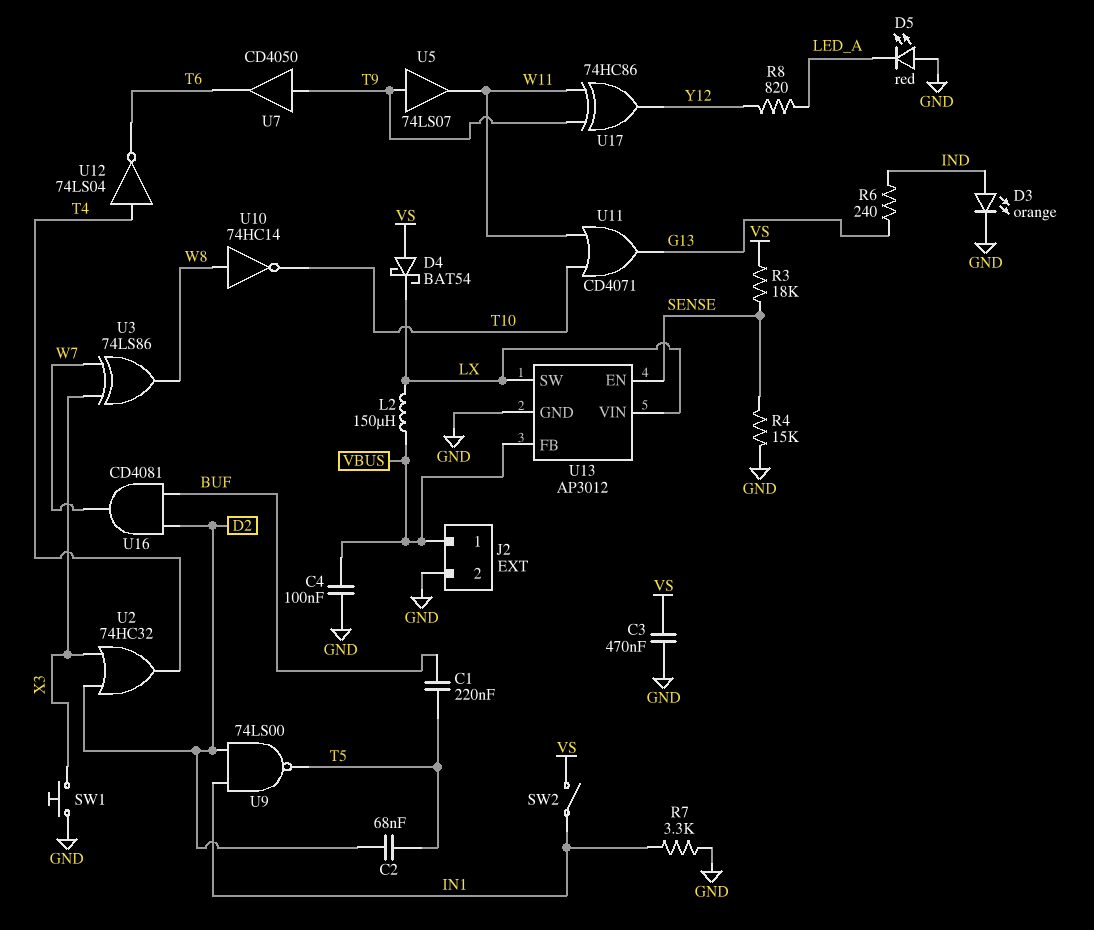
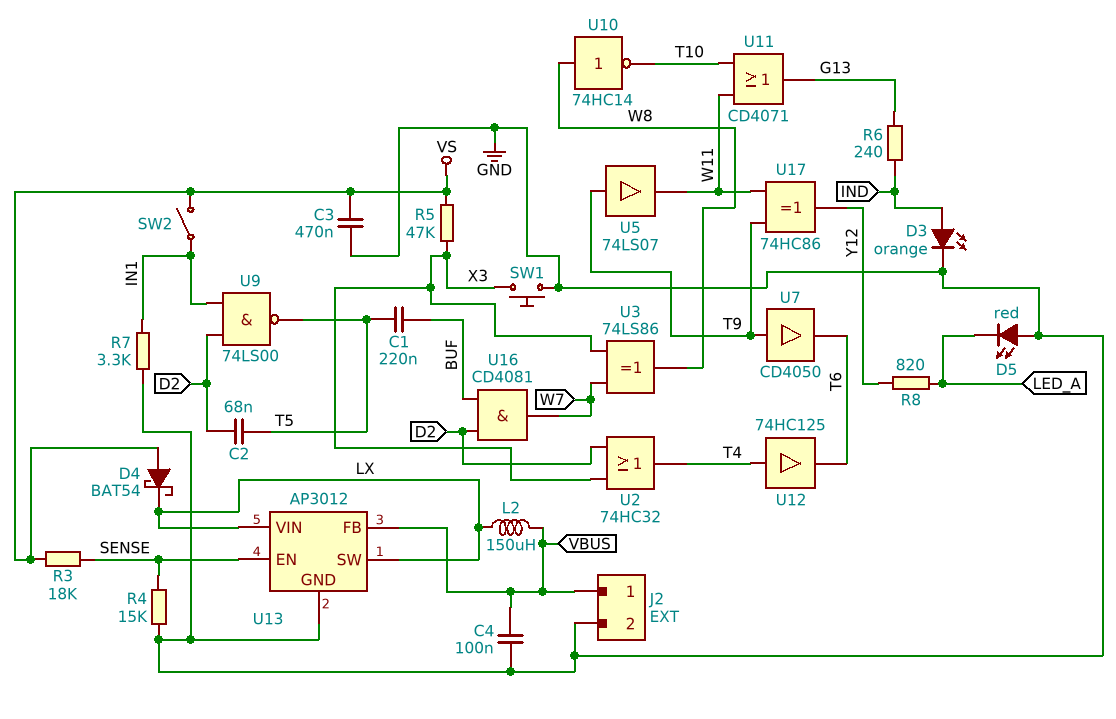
R5: none -> 47k (VS, X3)
U12: NOT 74LS04 (in T4, out T6) -> buffer 74HC125 (in T4, out T6)

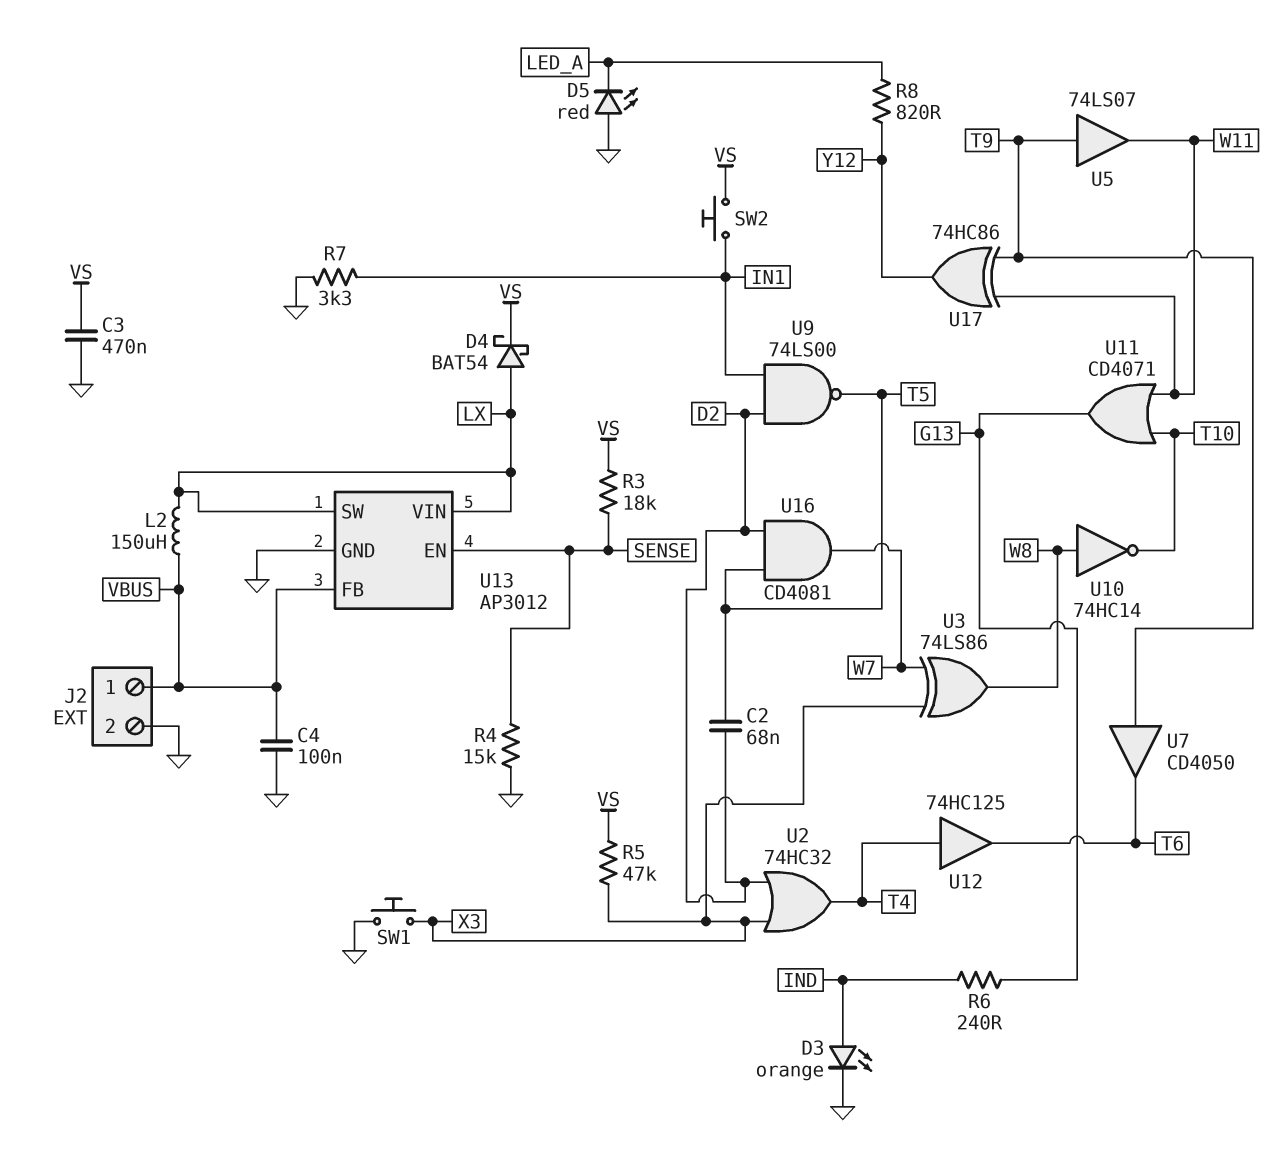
C1: 220nF (BUF, T5) -> none
D4: schottky BAT54 (A VS, K LX) -> schottky BAT54 (A LX, K VS)
SW2: switch (IN1, VS) -> button (IN1, VS)
U16: AND CD4081 (in BUF, in D2, out W7) -> AND CD4081 (in D2, in T5, out W7)

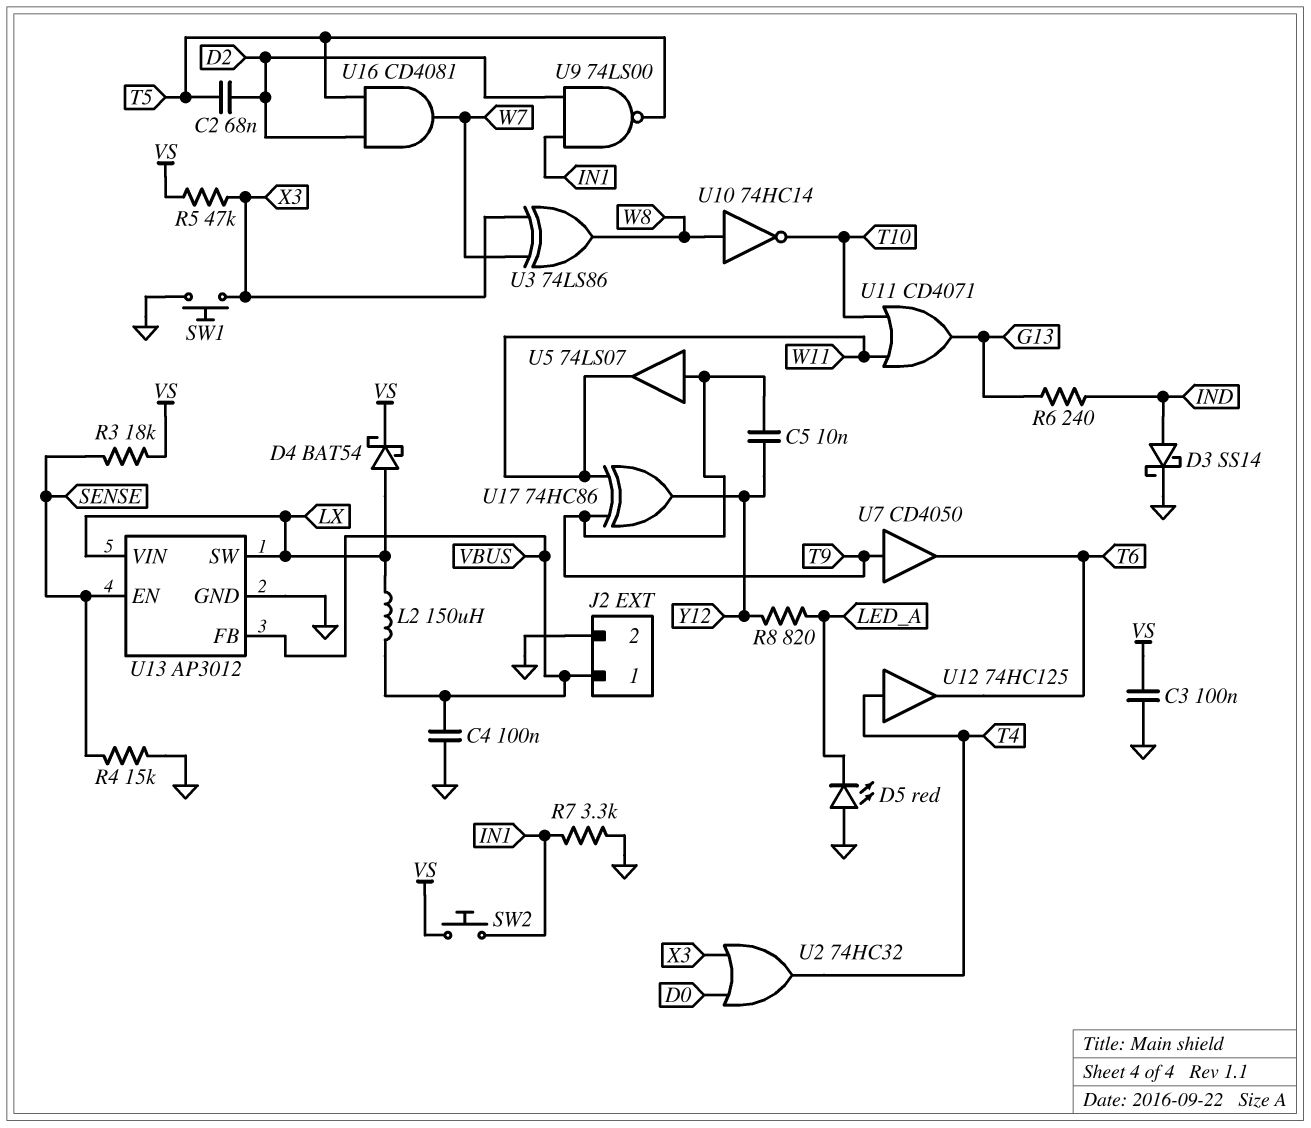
C3: 470nF (GND, VS) -> 100nF (GND, VS)
C5: none -> 10nF (T9, Y12)
D3: LED orange (A IND, K GND) -> schottky SS14 (A IND, K GND)
U2: OR 74HC32 (in D2, in X3, out T4) -> OR 74HC32 (in D0, in X3, out T4)

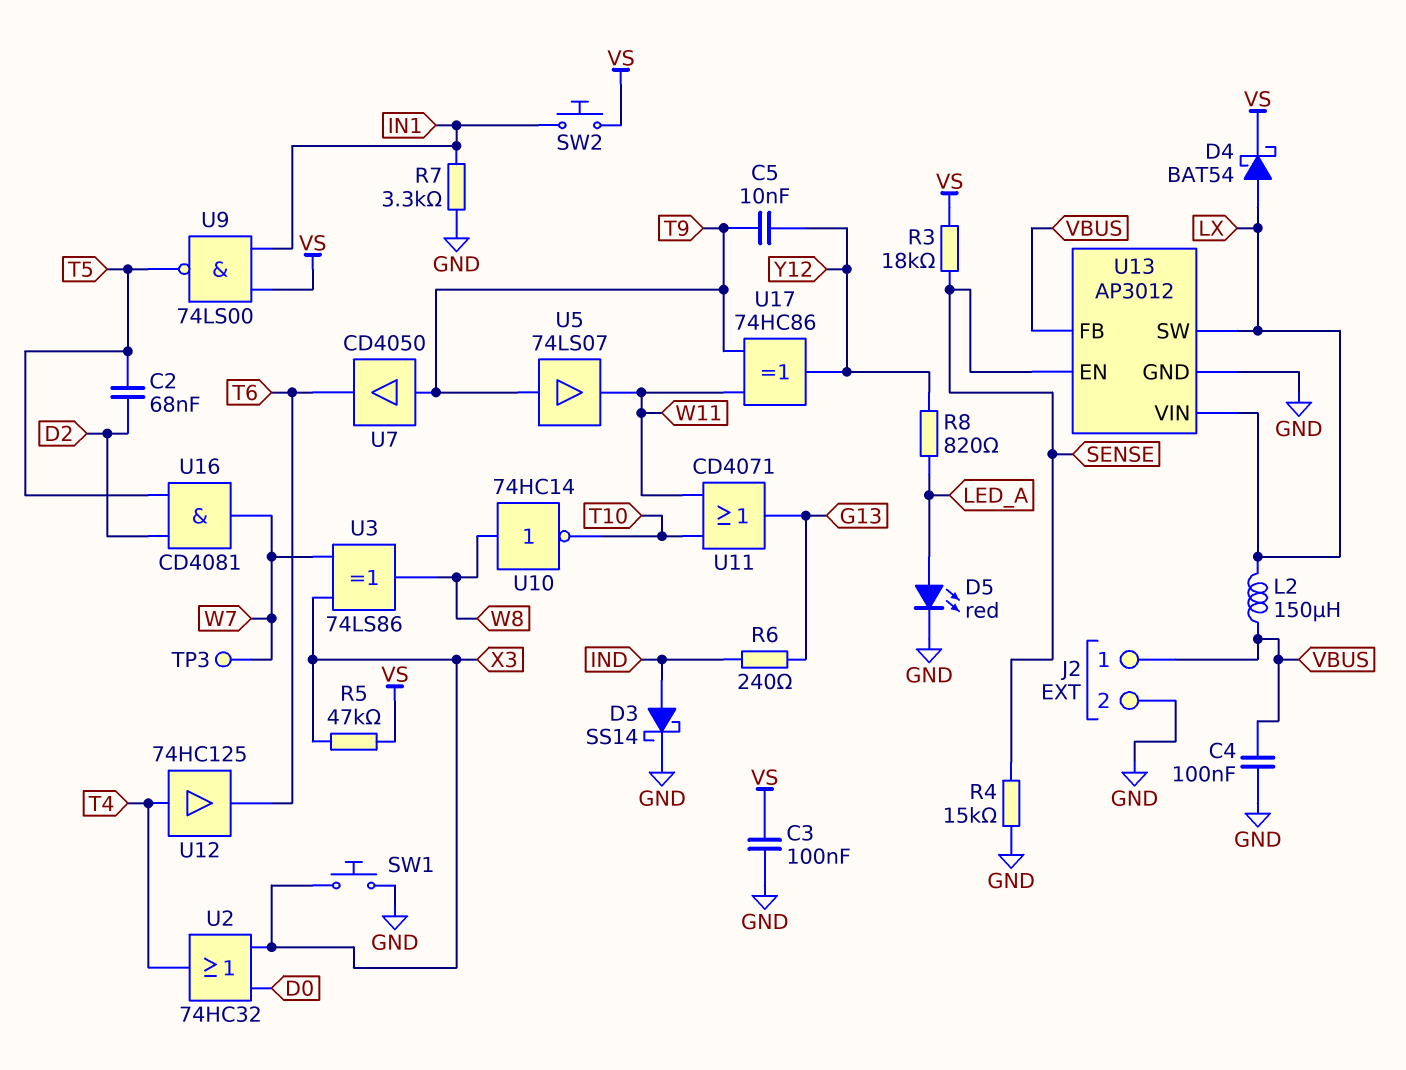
D5: LED red (A GND, K LED_A) -> LED red (A LED_A, K GND)
TP3: none -> test point (W7)
U9: NAND 74LS00 (in D2, in IN1, out T5) -> NAND 74LS00 (in IN1, in VS, out T5)

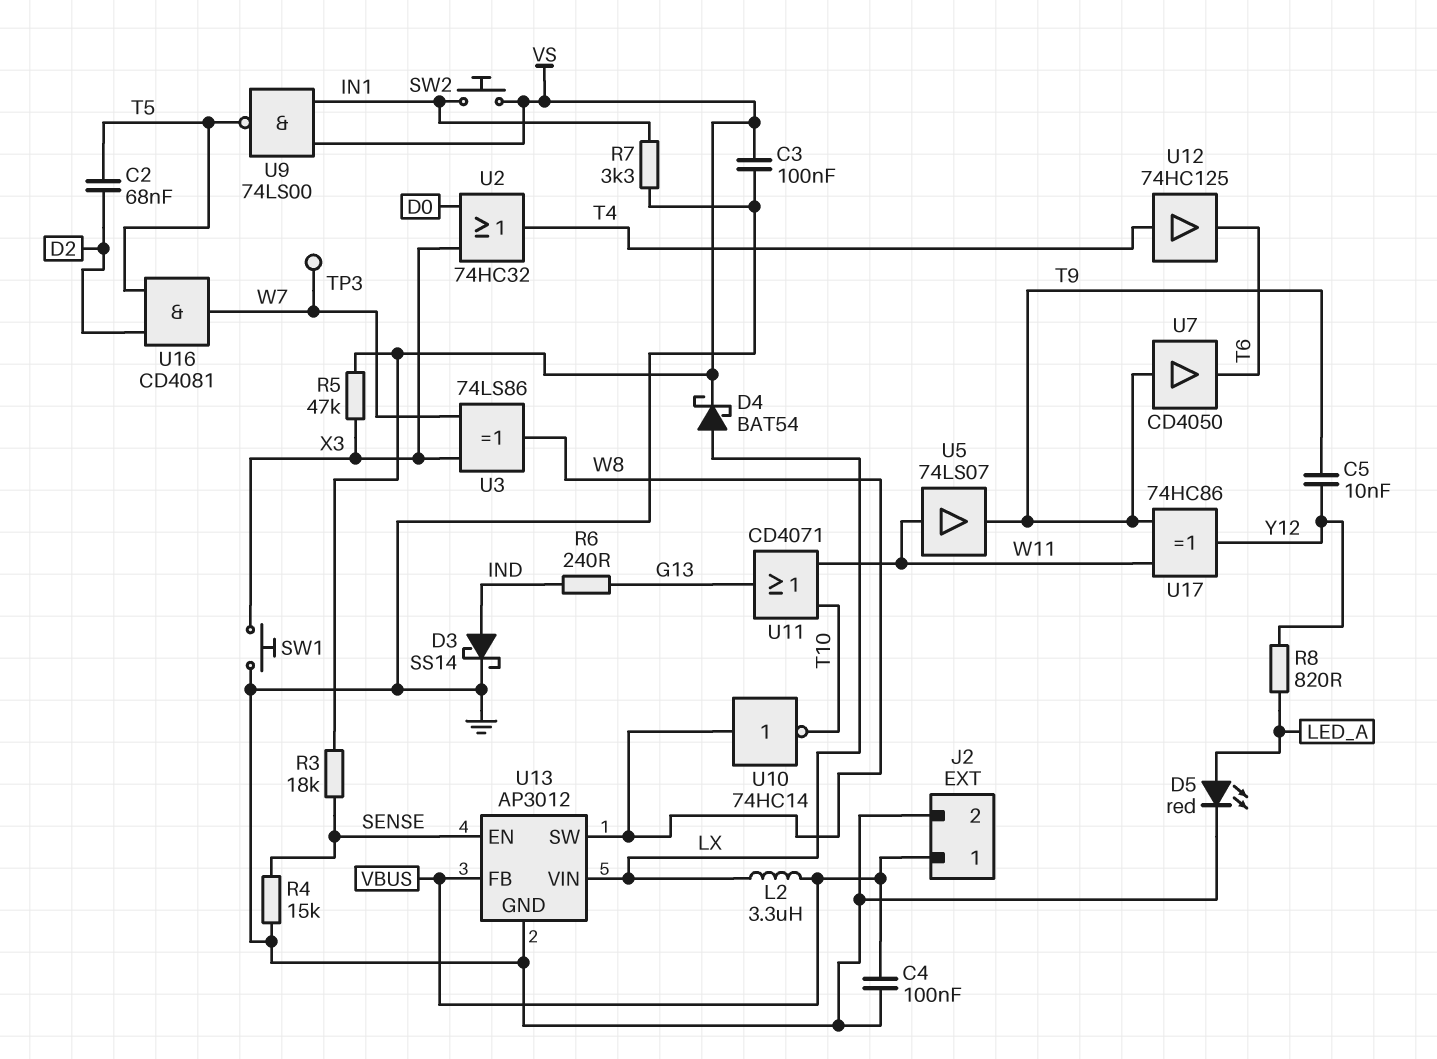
L2: 150uH (LX, VBUS) -> 3.3uH (LX, VBUS)
U5: buffer 74LS07 (in T9, out W11) -> buffer 74LS07 (in W11, out T9)
U13 pin SW: LX -> W8

